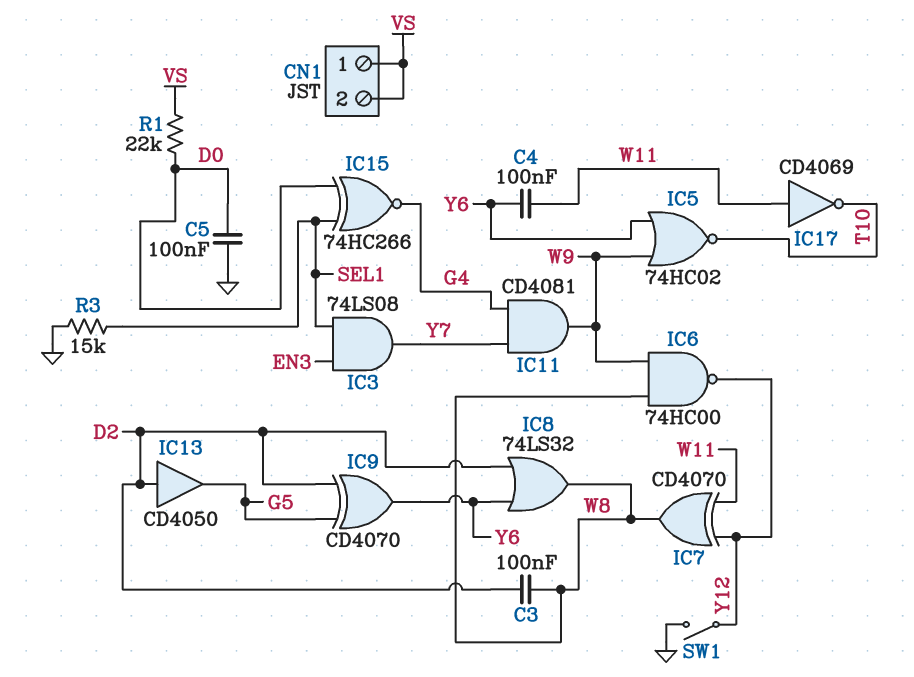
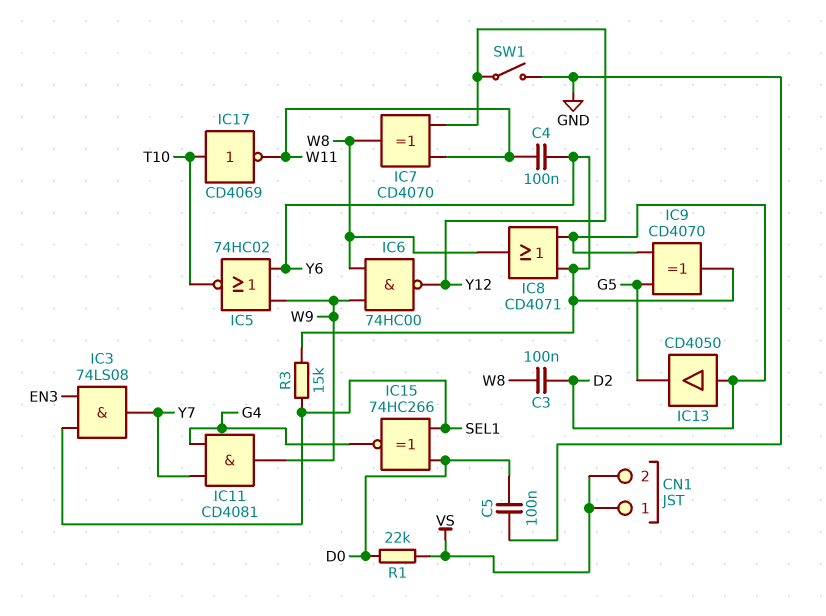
IC8: OR 74LS32 (in D2, in Y6, out W8) -> OR CD4071 (in D2, in Y6, out W8)
IC17: NOT CD4069 (in W11, out T10) -> NOT CD4069 (in T10, out W11)
R3: 15k (GND, SEL1) -> 15k (SEL1, Y6)

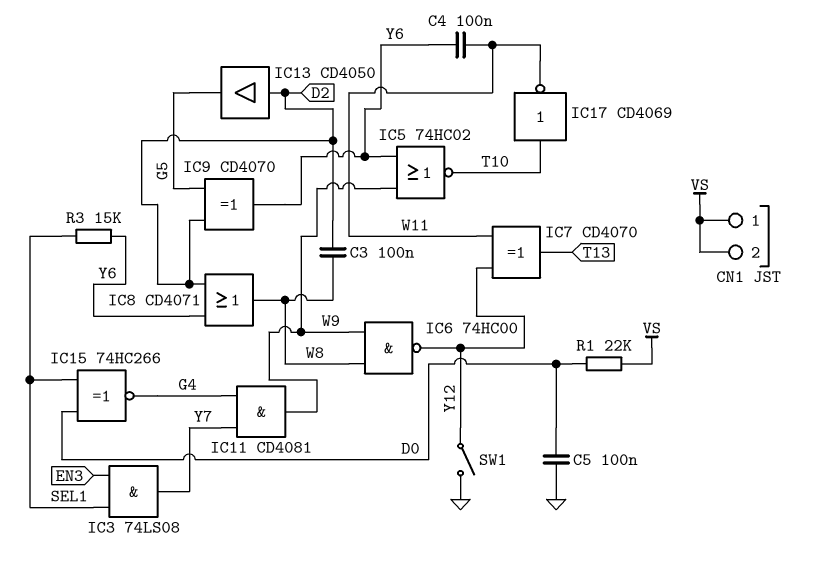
IC7: XOR CD4070 (in W11, in Y12, out W8) -> XOR CD4070 (in W11, in Y12, out T13)

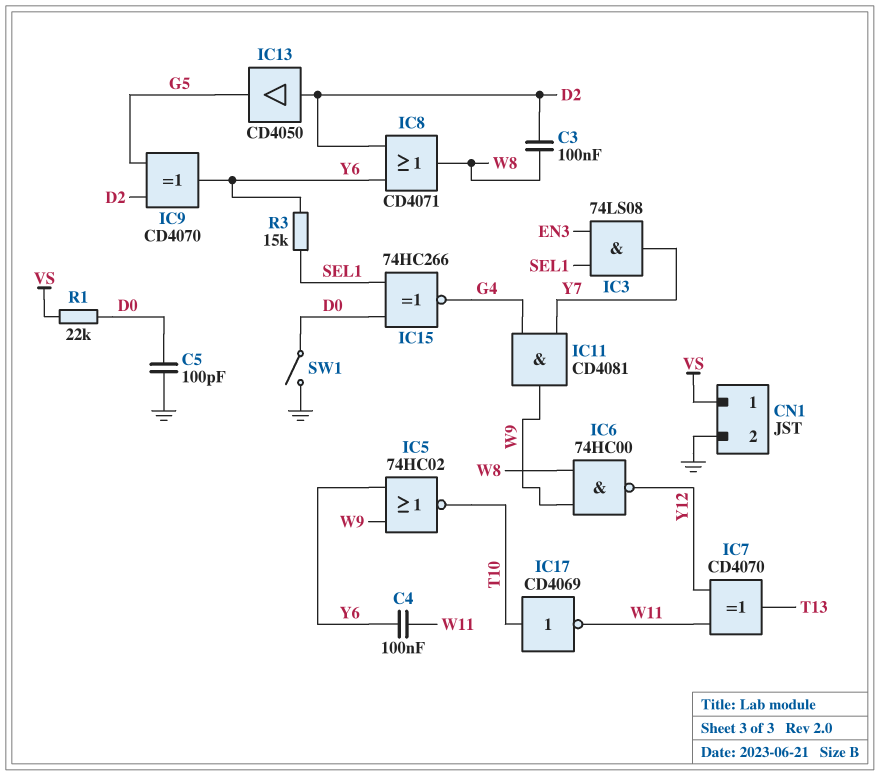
C5: 100nF (D0, GND) -> 100pF (D0, GND)
CN1 pin 2: VS -> GND
SW1: switch (GND, Y12) -> switch (D0, GND)

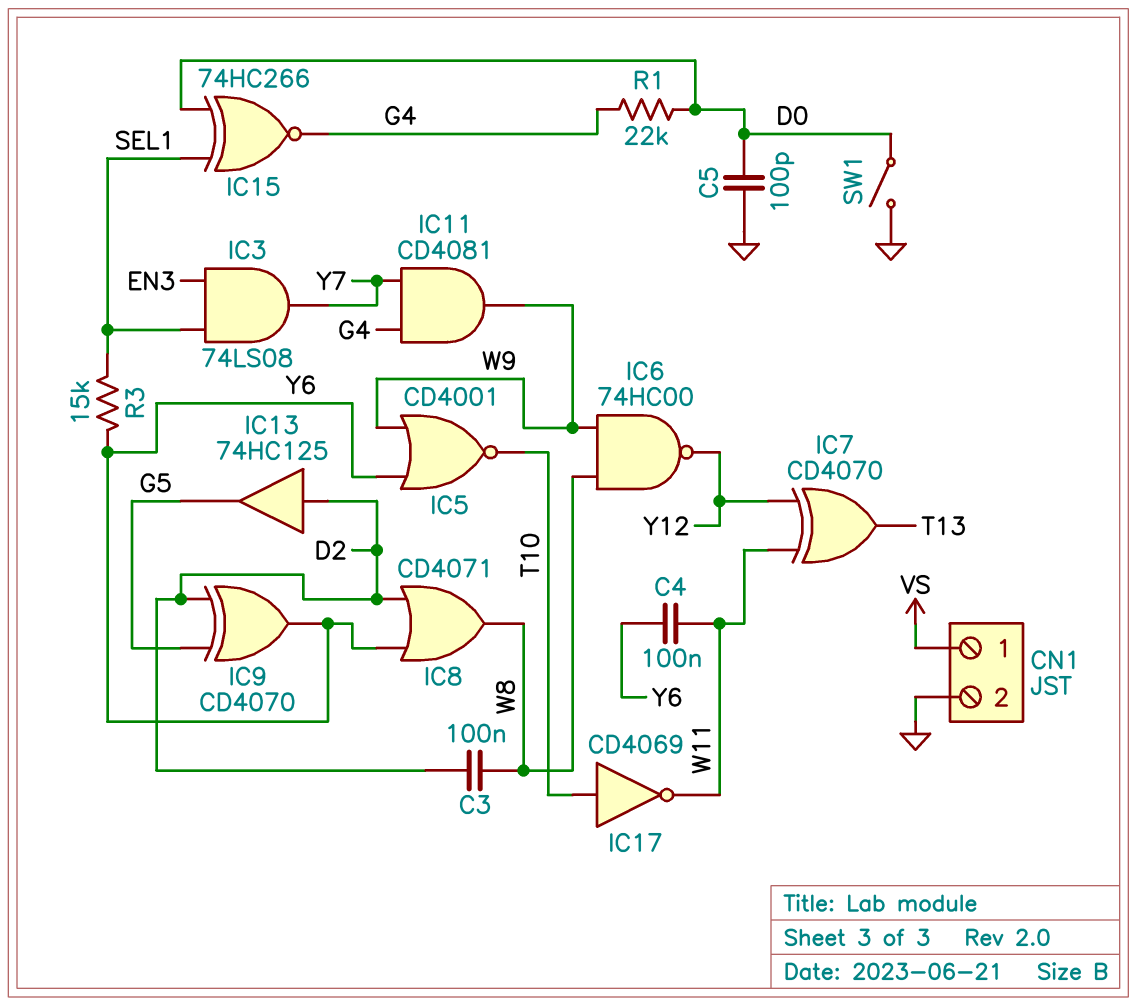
IC5: NOR 74HC02 (in W9, in Y6, out T10) -> NOR CD4001 (in W9, in Y6, out T10)
IC13: buffer CD4050 (in D2, out G5) -> buffer 74HC125 (in D2, out G5)
R1: 22k (D0, VS) -> 22k (D0, G4)

